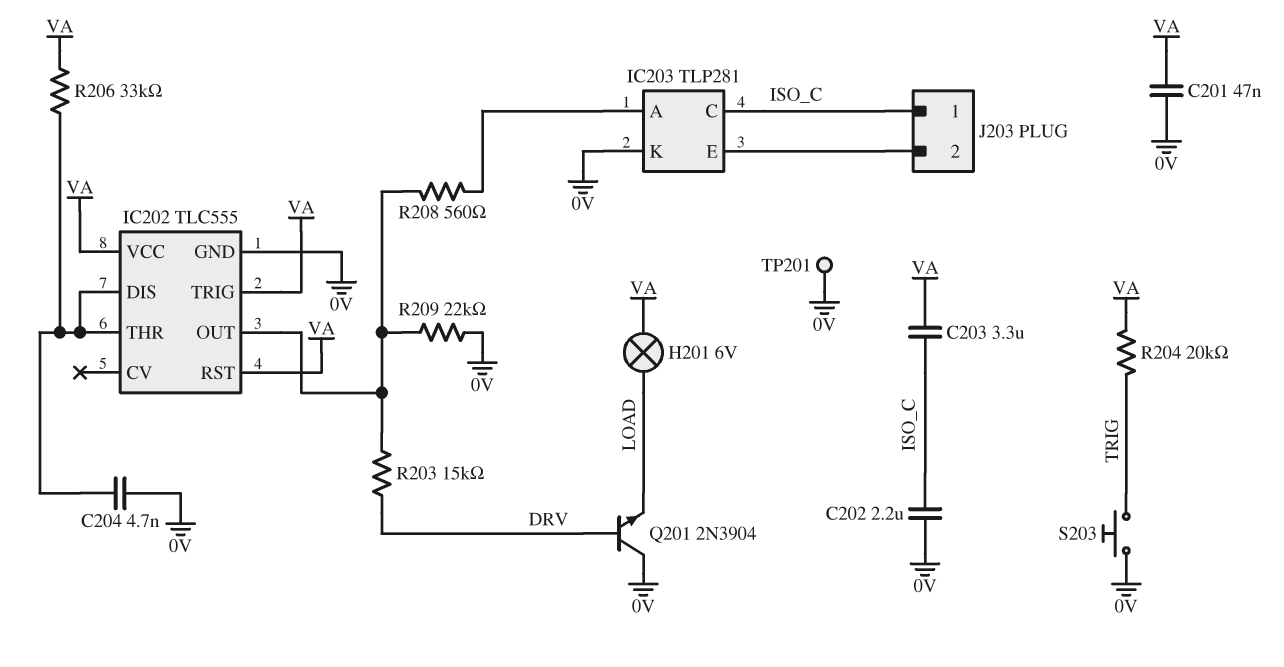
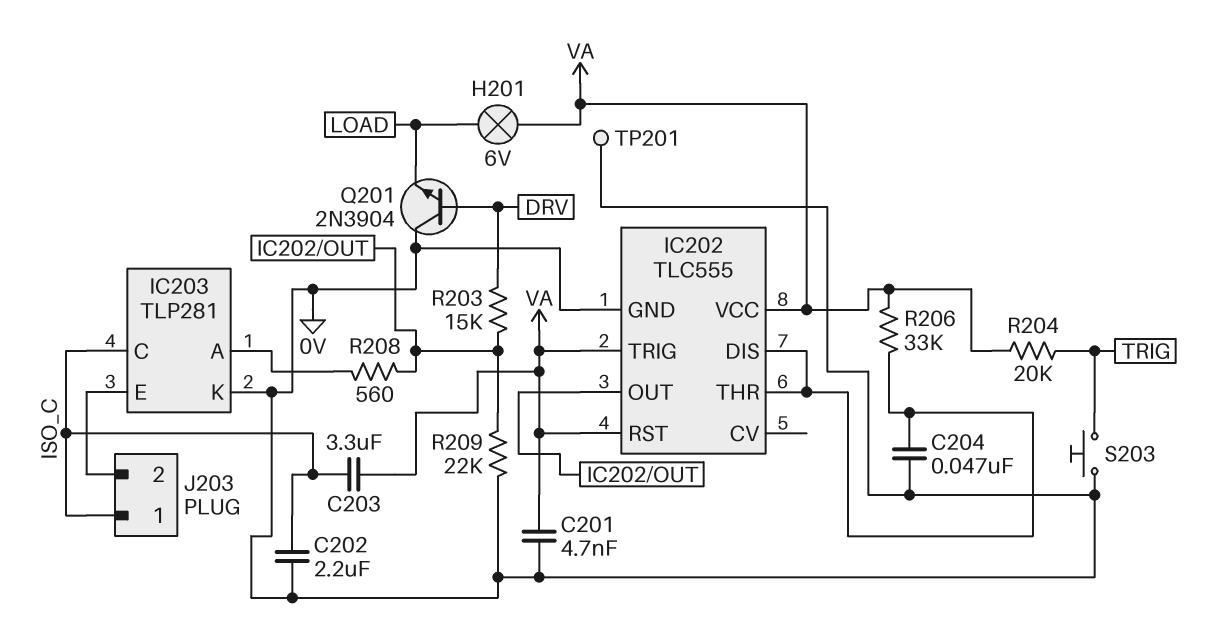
C201: 47nF (0V, VA) -> 4.7nF (0V, VA)
C204: 4.7nF (0V, IC202/DIS) -> 47nF (0V, IC202/DIS)

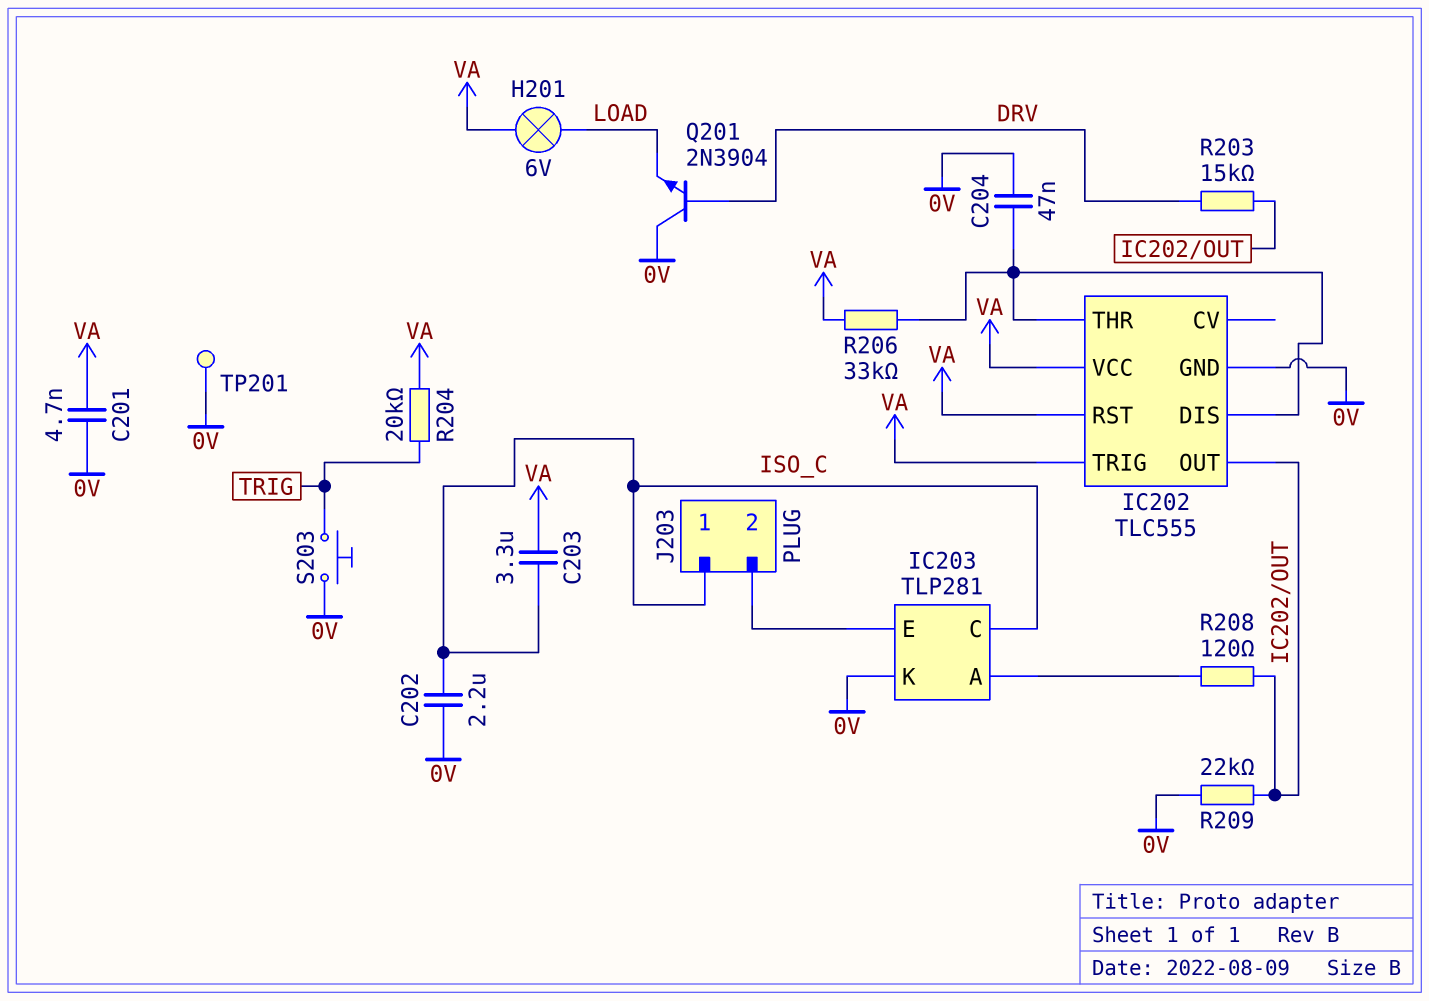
R208: 560 (IC202/OUT, IC203/A) -> 120 (IC202/OUT, IC203/A)

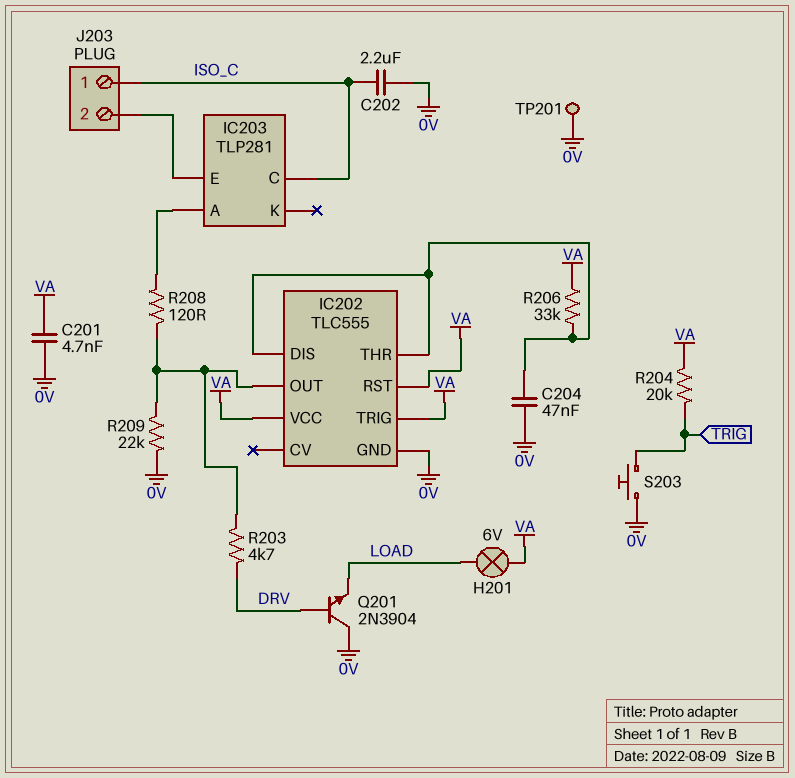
C203: 3.3uF (ISO_C, VA) -> none
IC203 pin K: 0V -> none
R203: 15k (DRV, IC202/OUT) -> 4.7k (DRV, IC202/OUT)

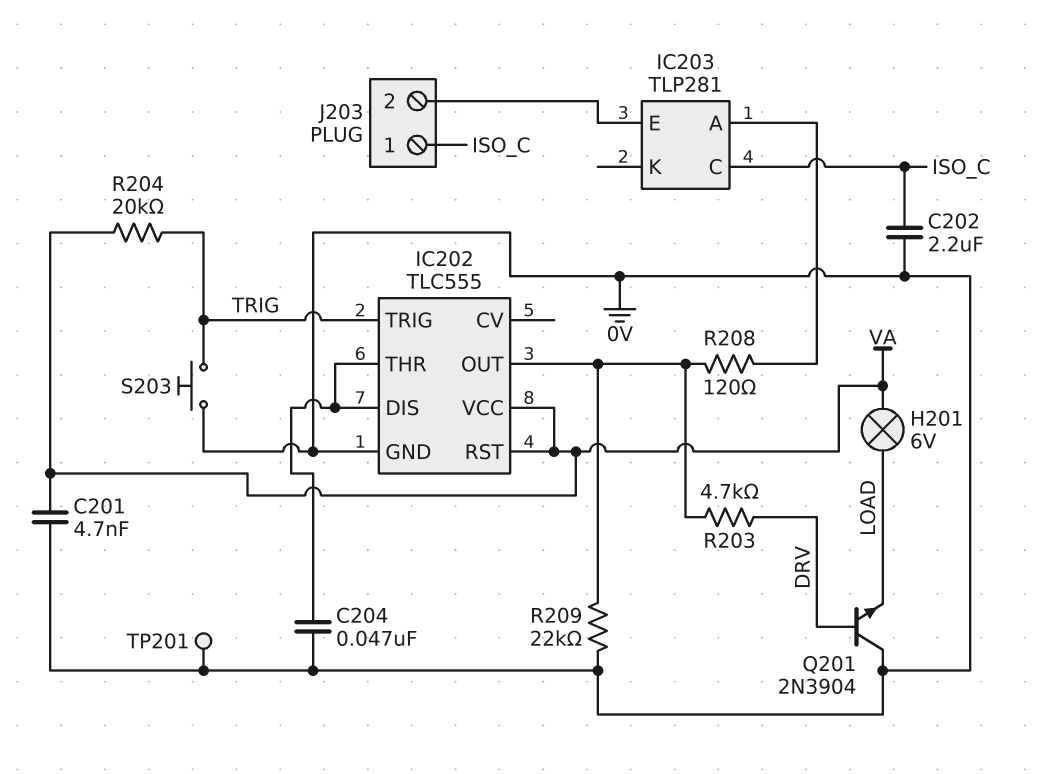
IC202 pin TRIG: VA -> TRIG
R206: 33k (IC202/DIS, VA) -> none

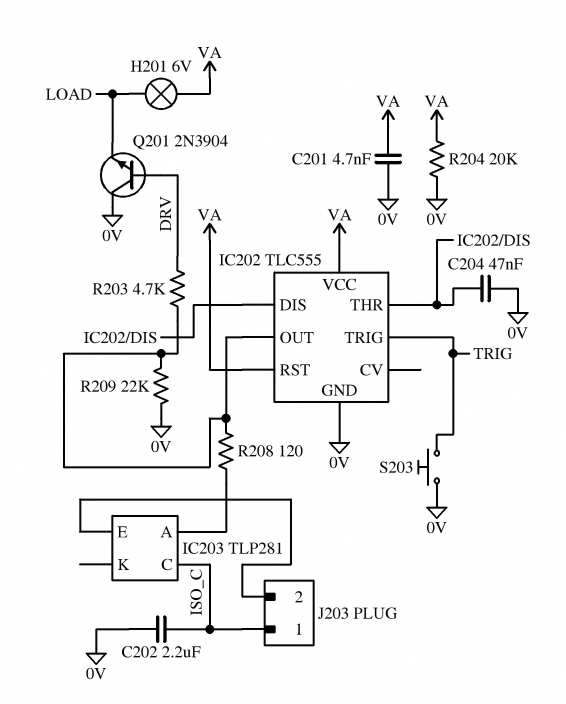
R204: 20k (TRIG, VA) -> 20k (0V, VA)
TP201: test point (0V) -> none

